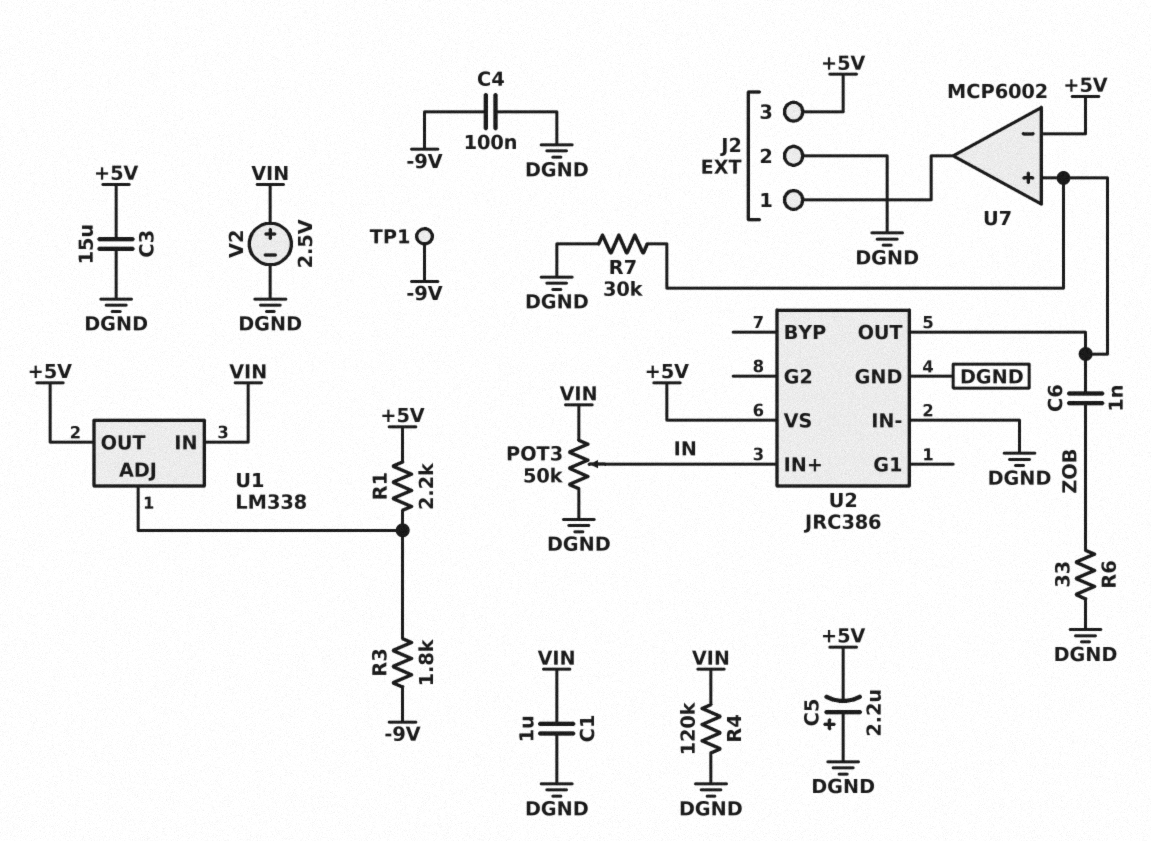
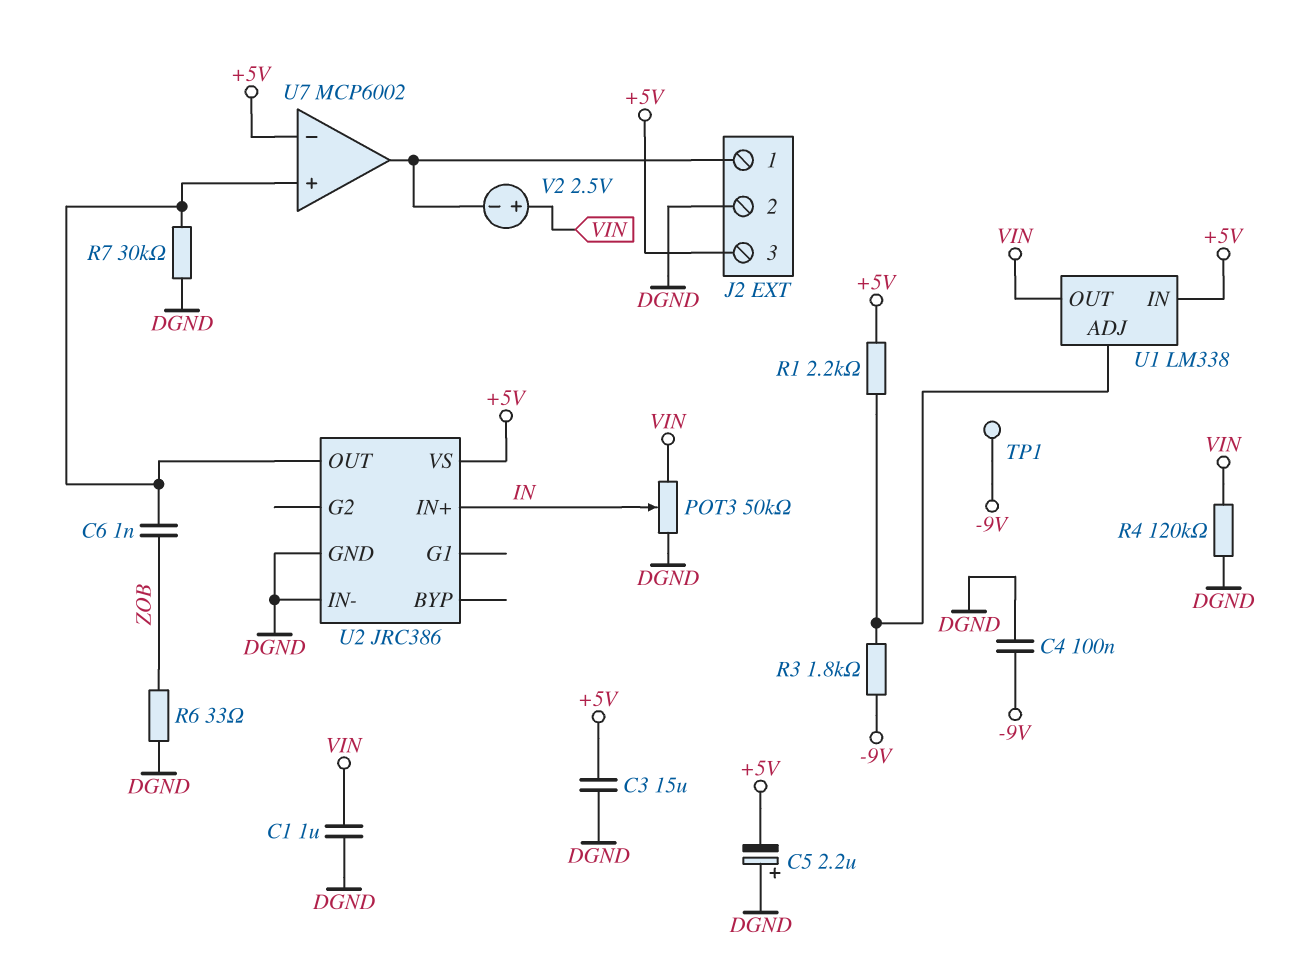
U1 pin IN: VIN -> +5V
U1 pin OUT: +5V -> VIN
V2: 2.5V (plus VIN, minus DGND) -> 2.5V (plus VIN, minus J2/1)

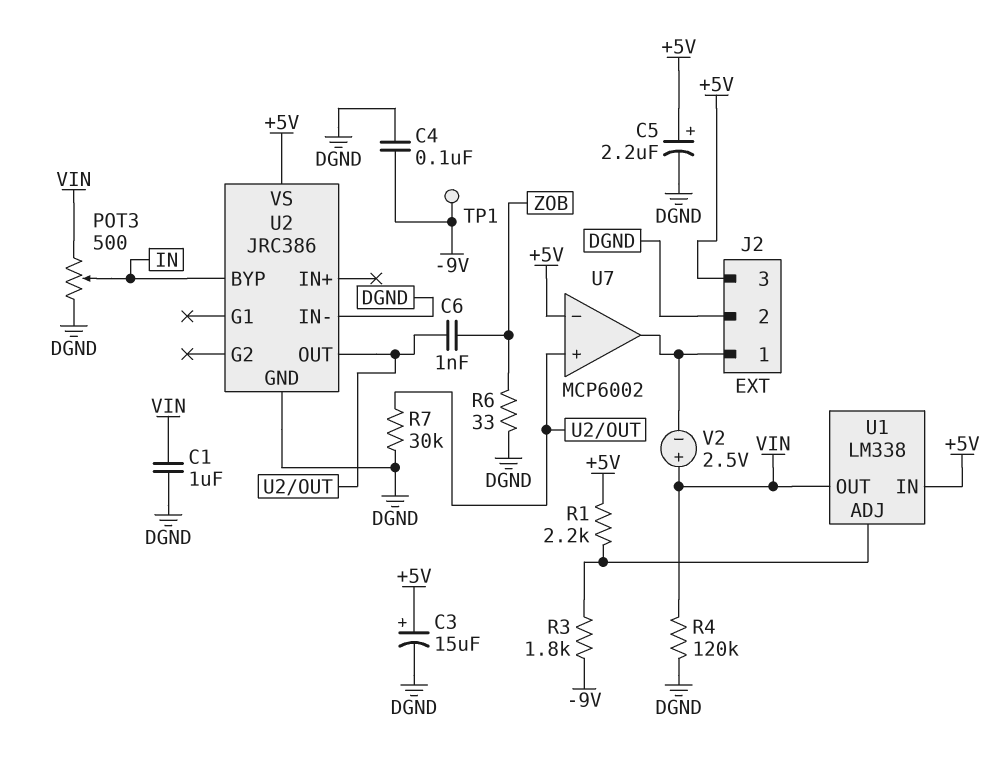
C3: 15uF (+5V, DGND) -> 15uF (plus +5V, minus DGND)
C5: 2.2uF (plus DGND, minus +5V) -> 2.2uF (plus +5V, minus DGND)
POT3: 50k (DGND, VIN, wiper IN) -> 500 (DGND, VIN, wiper IN)
U2 pin BYP: none -> IN
U2 pin IN+: IN -> none

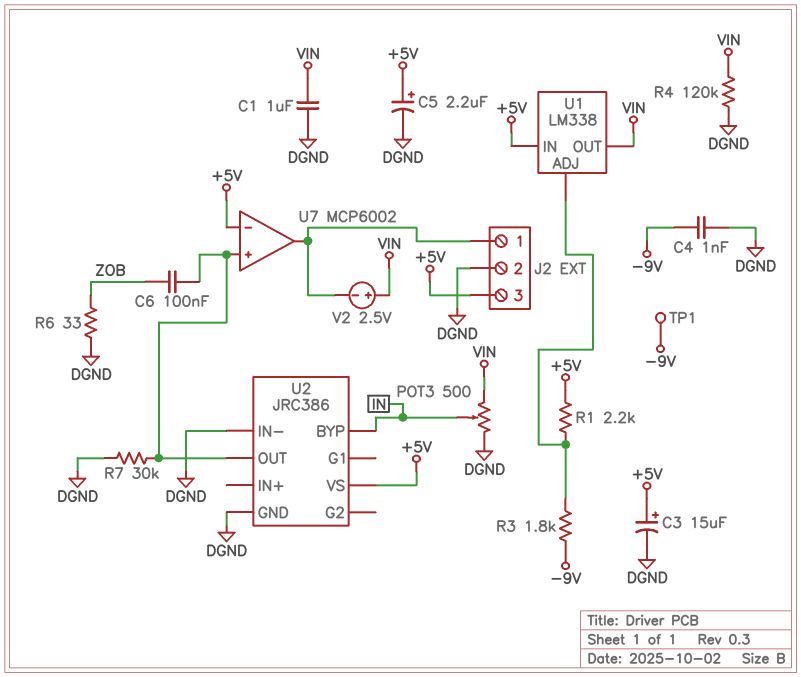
C4: 100nF (-9V, DGND) -> 1nF (-9V, DGND)
C6: 1nF (U2/OUT, ZOB) -> 100nF (U2/OUT, ZOB)

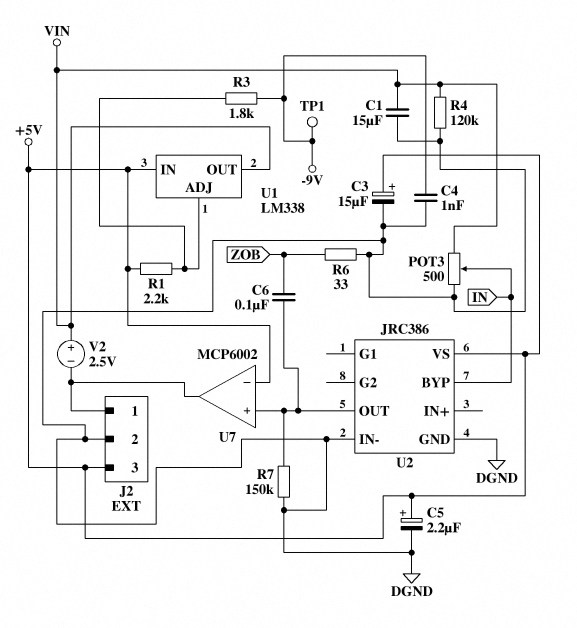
C1: 1uF (DGND, VIN) -> 15uF (DGND, VIN)
R7: 30k (DGND, U2/OUT) -> 150k (DGND, U2/OUT)

